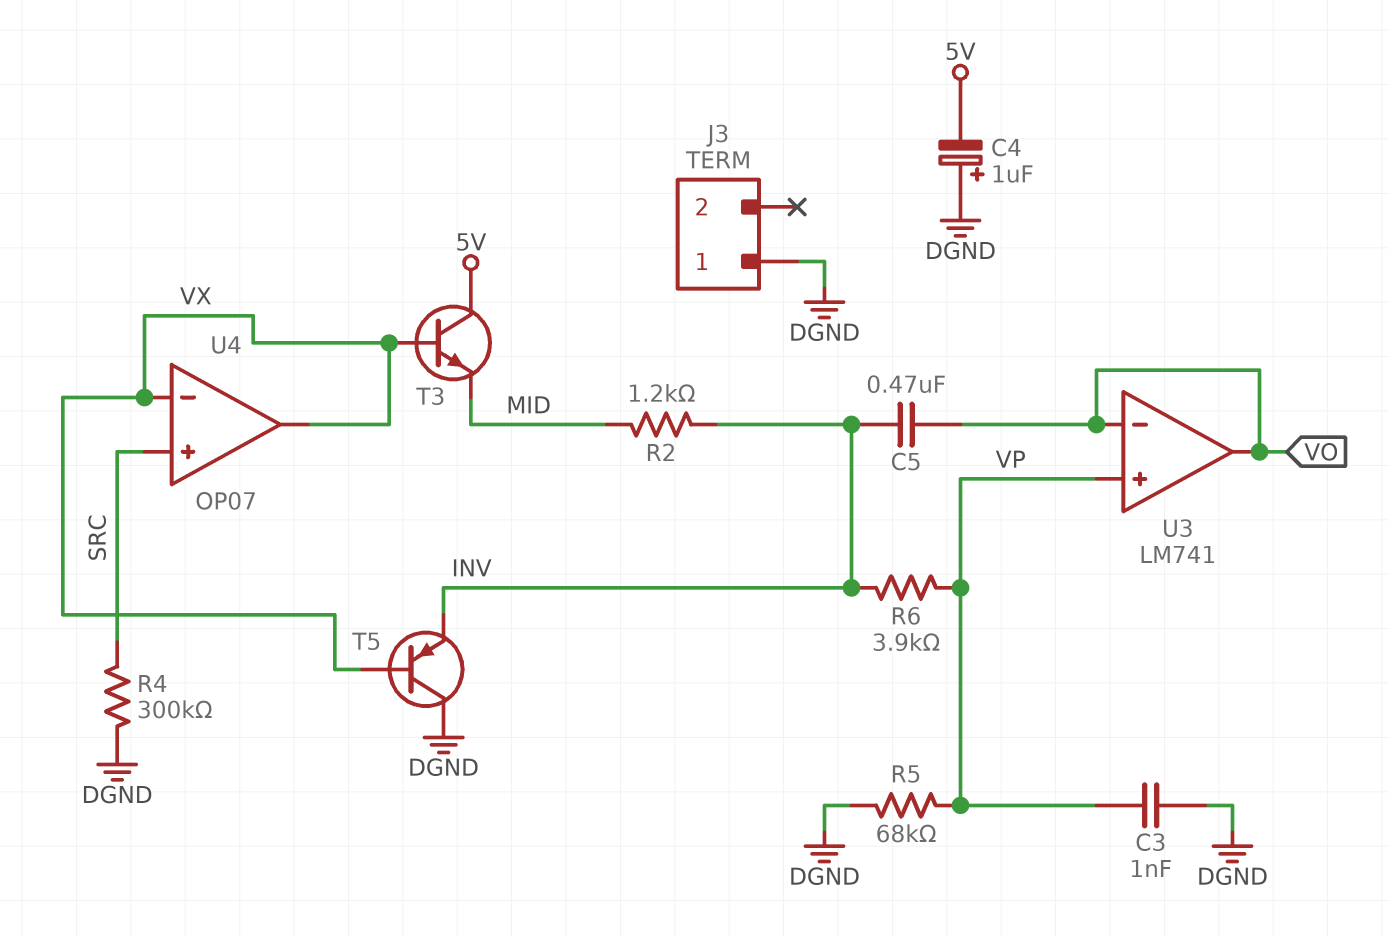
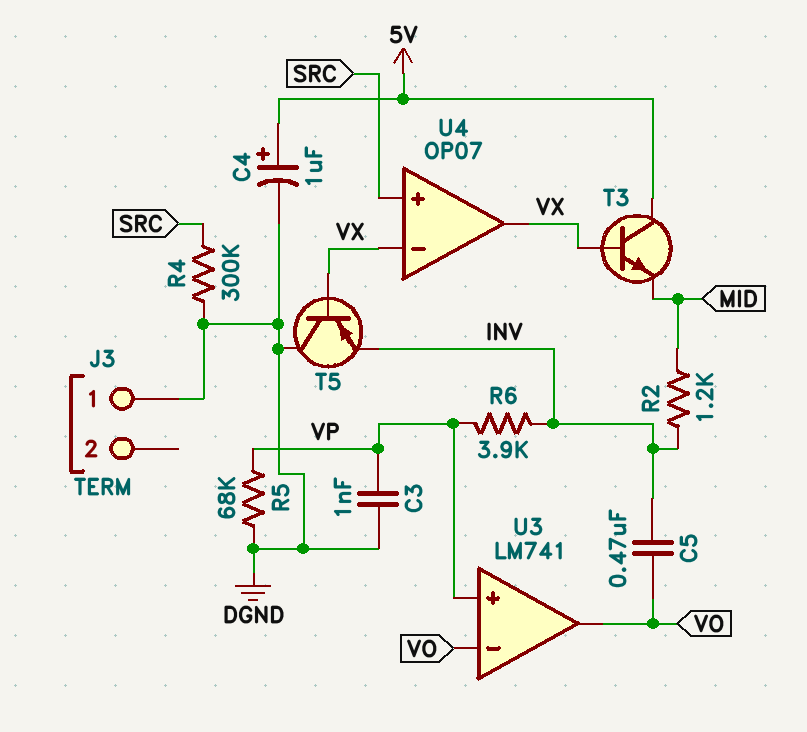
C4: 1uF (plus DGND, minus 5V) -> 1uF (plus 5V, minus DGND)

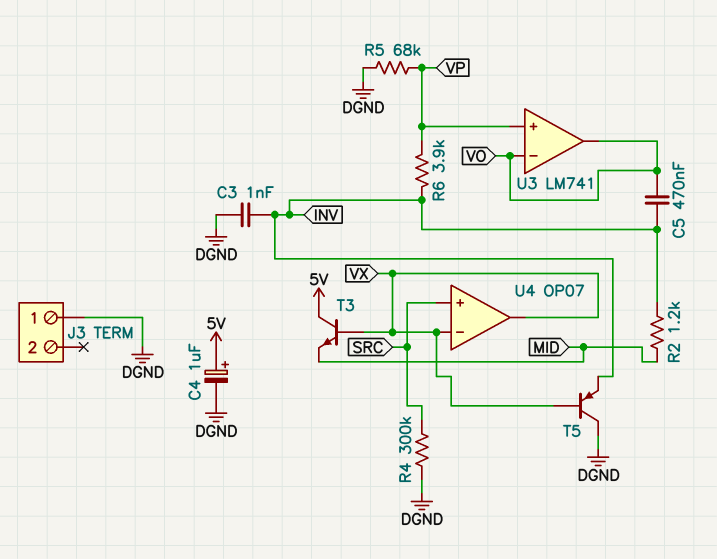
C3: 1nF (DGND, VP) -> 1nF (DGND, INV)

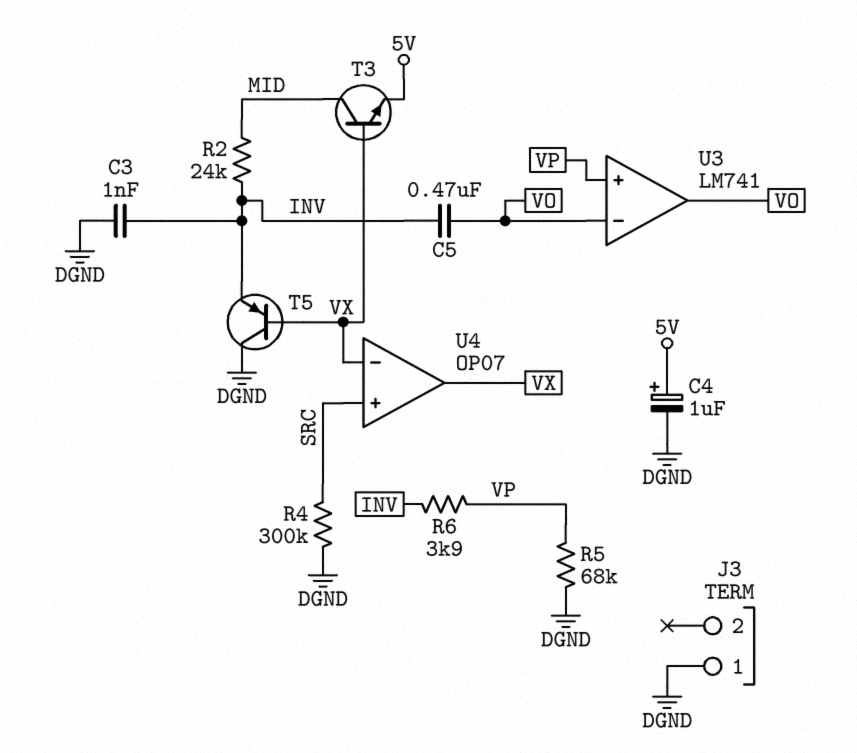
R2: 1.2k (INV, MID) -> 24k (INV, MID)
T3: NPN (B VX, C 5V, E MID) -> NPN (B VX, C MID, E 5V)

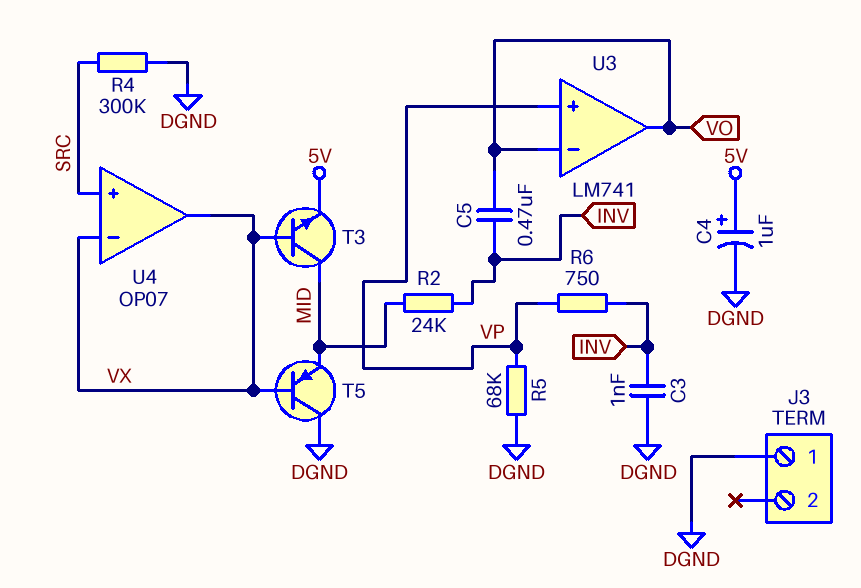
R6: 3.9k (INV, VP) -> 750 (INV, VP)
T5: PNP (B VX, C DGND, E INV) -> PNP (B VX, C DGND, E MID)

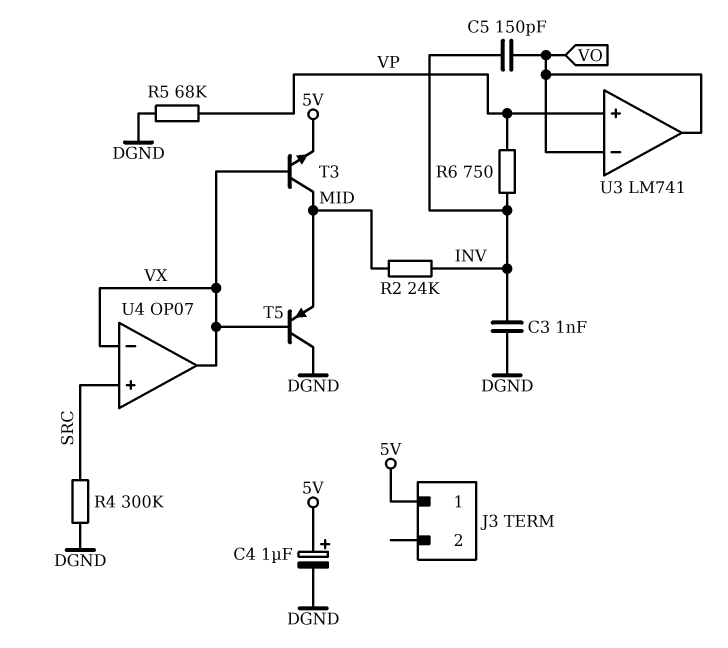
C5: 470nF (INV, VO) -> 150pF (INV, VO)
J3 pin 1: DGND -> 5V

